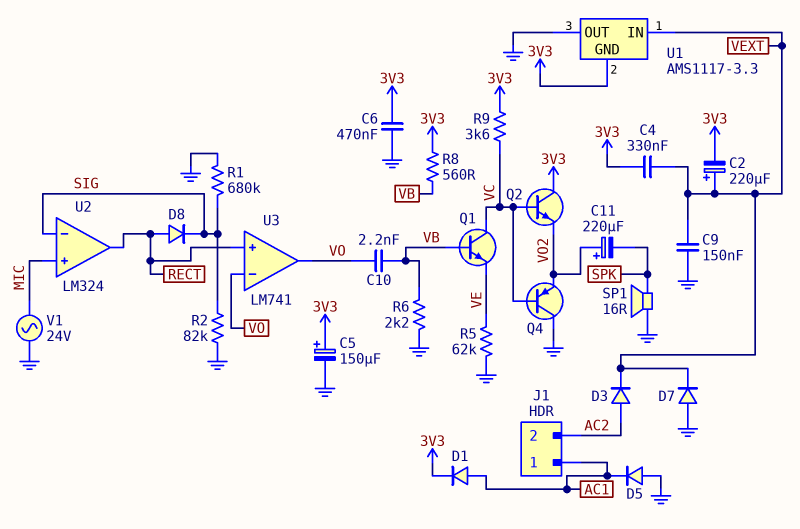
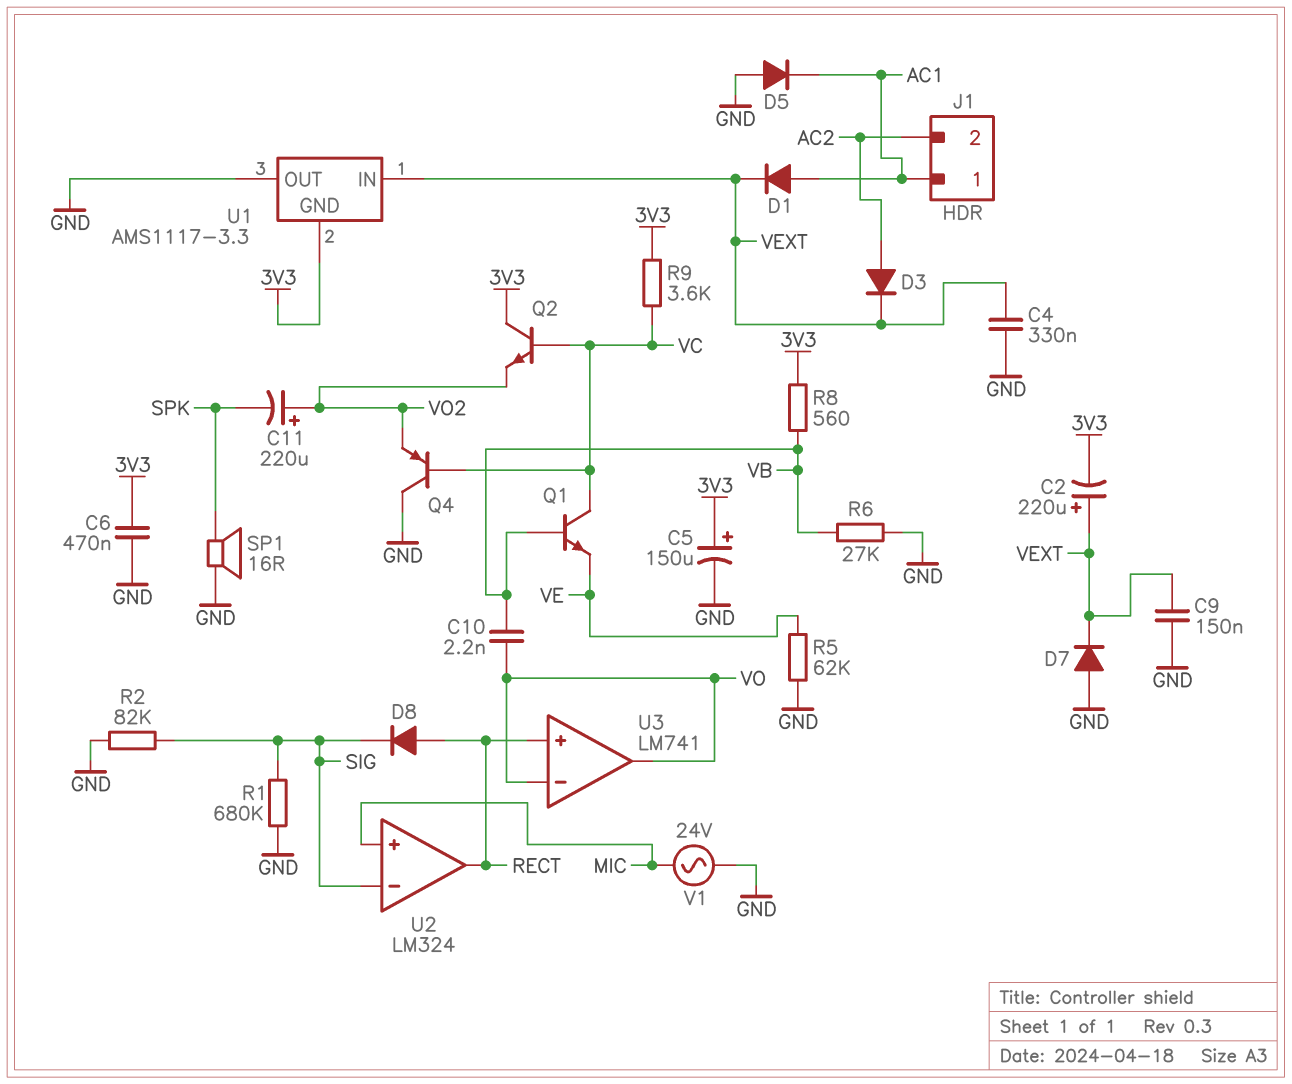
C4: 330nF (3V3, VEXT) -> 330nF (GND, VEXT)
D1: diode (A AC1, K 3V3) -> diode (A AC1, K VEXT)
R6: 2.2k (GND, VB) -> 27k (GND, VB)

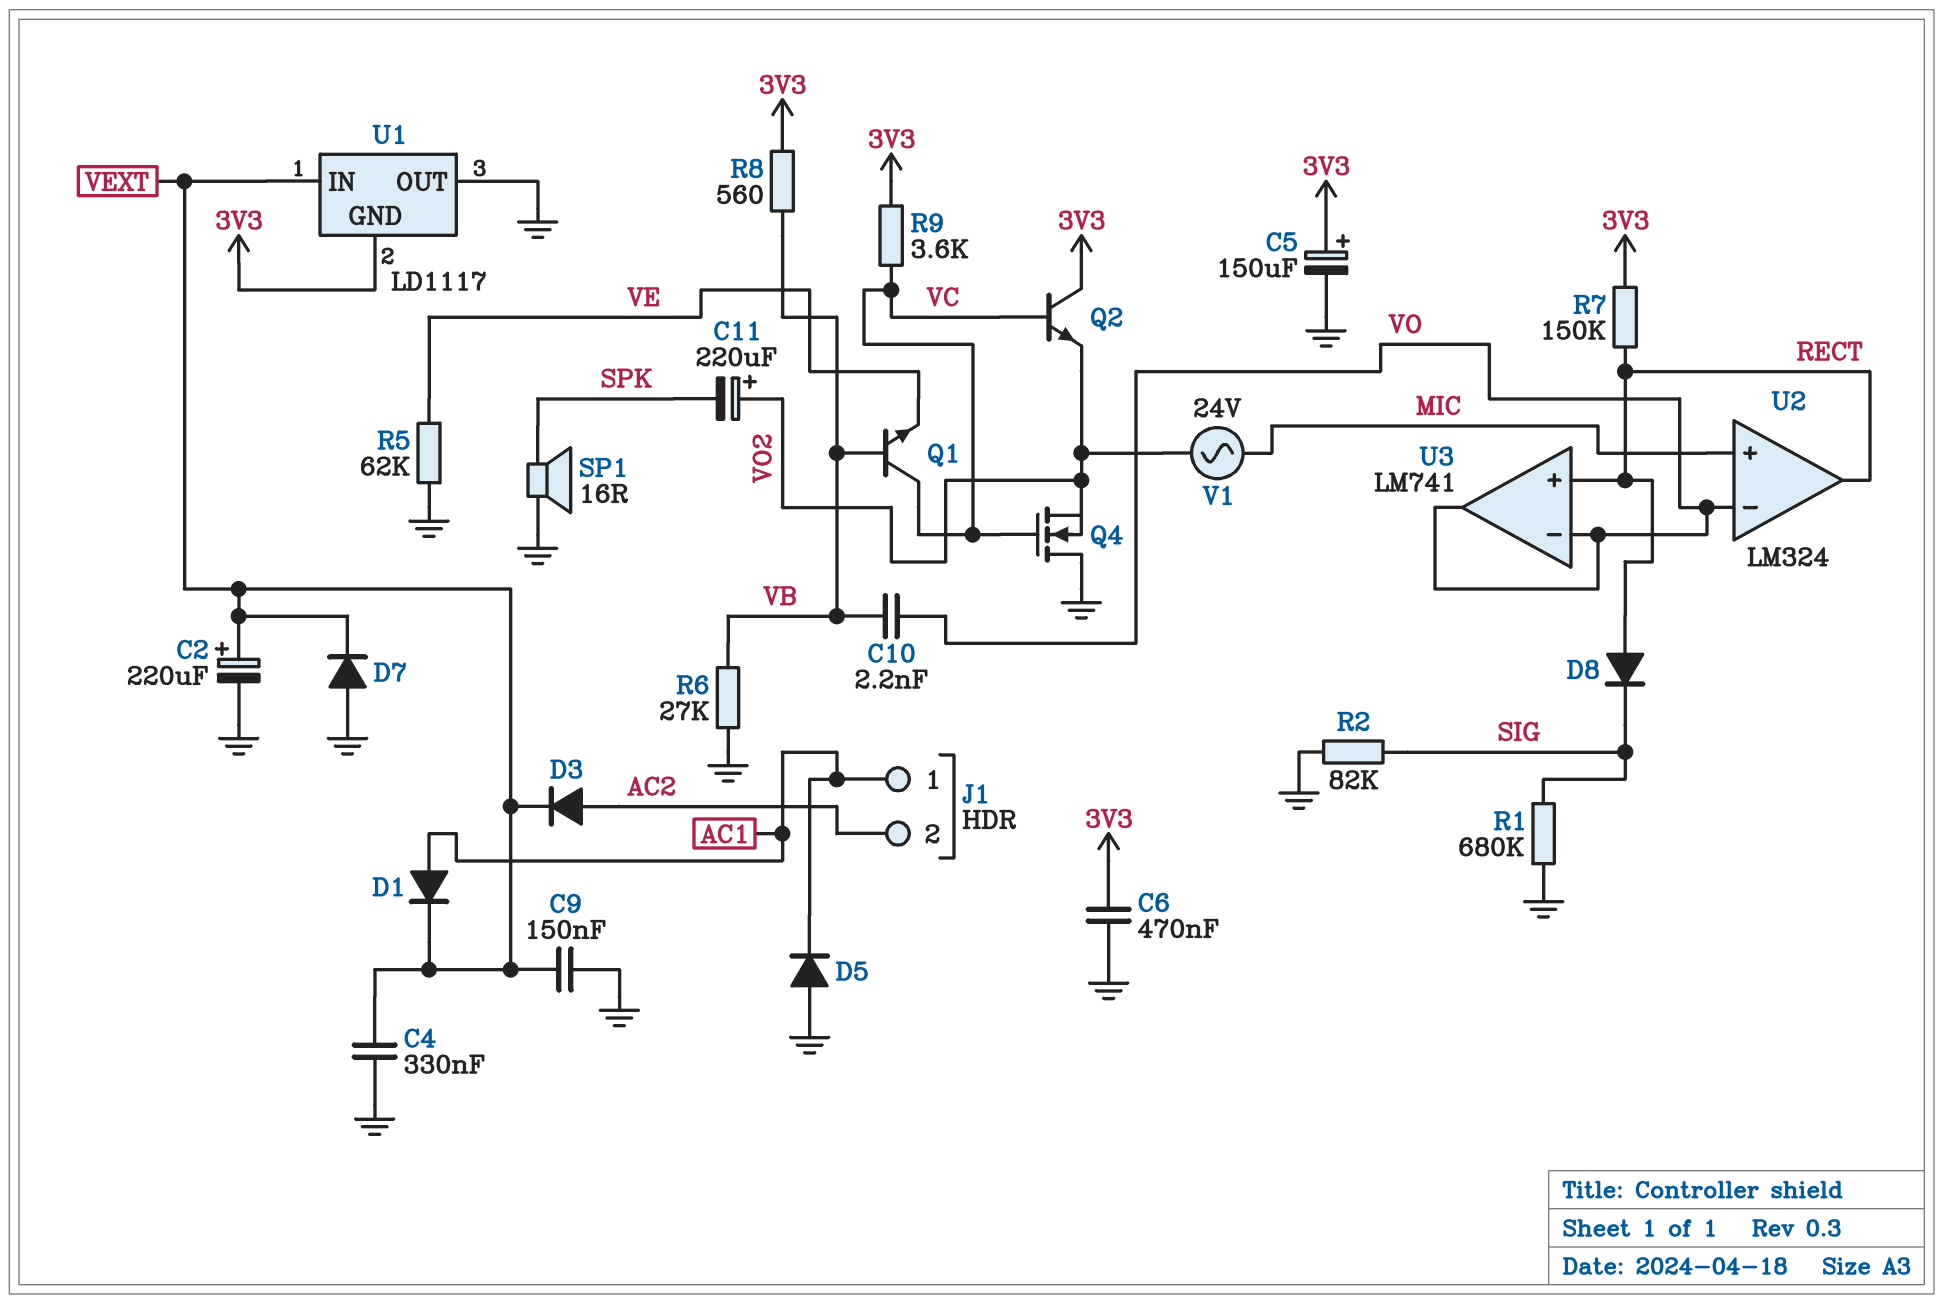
C2: 220uF (plus VEXT, minus 3V3) -> 220uF (plus VEXT, minus GND)
Q4: PNP (B VC, C GND, E VO2) -> NMOS (G VC, D GND, S VO2)
R7: none -> 150k (3V3, RECT)
U1: AMS1117-3.3 -> LD1117
U2 pin in-: SIG -> VO
V1: AC 24V (GND, MIC) -> AC 24V (MIC, VO2)

